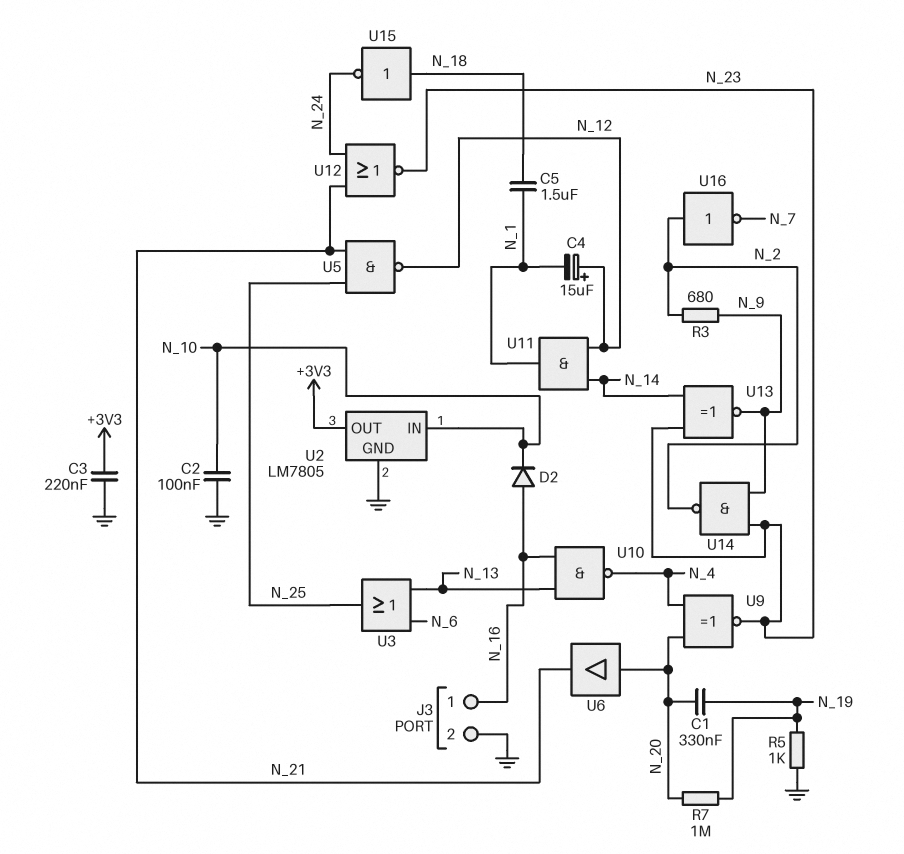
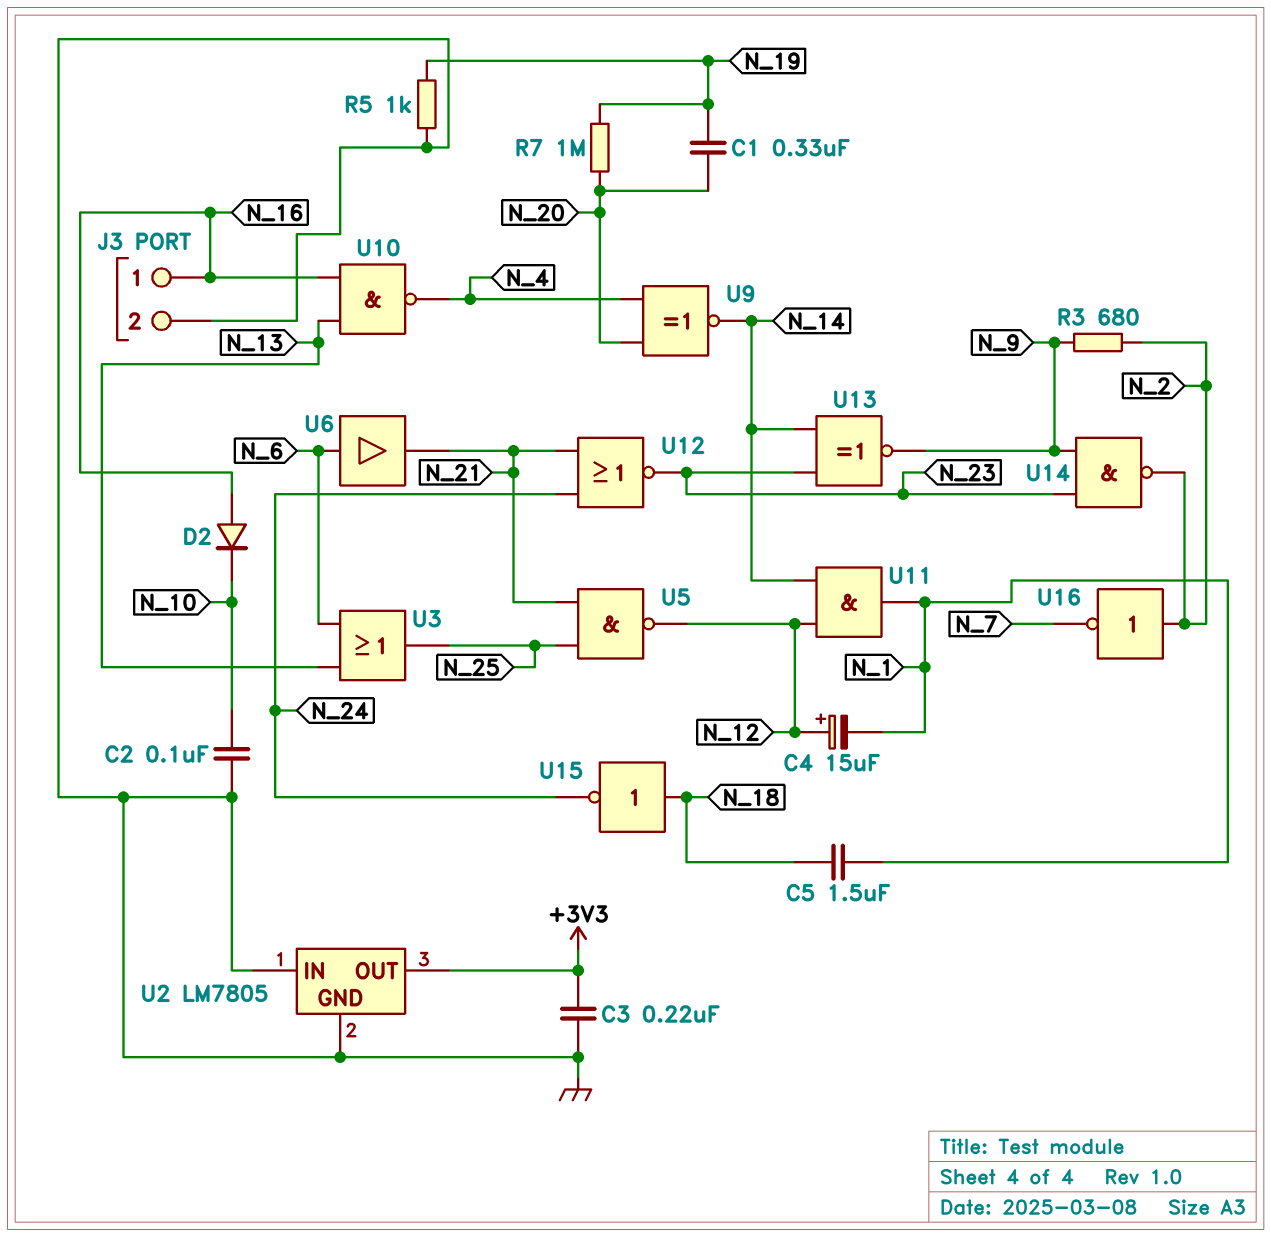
U2 pin IN: N_10 -> GND
U6: buffer (in N_20, out N_21) -> buffer (in N_6, out N_21)
U9: XNOR (in N_4, in N_20, out N_23) -> XNOR (in N_4, in N_20, out N_14)

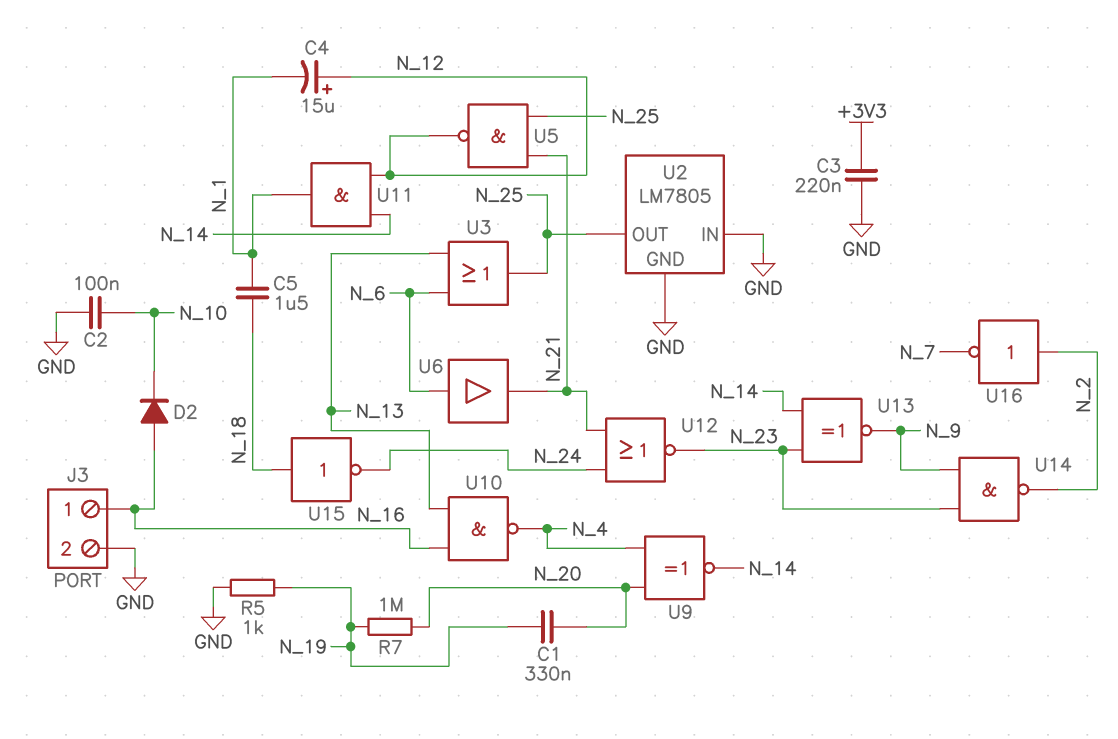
R3: 680 (N_2, N_9) -> none
U2 pin OUT: +3V3 -> N_25

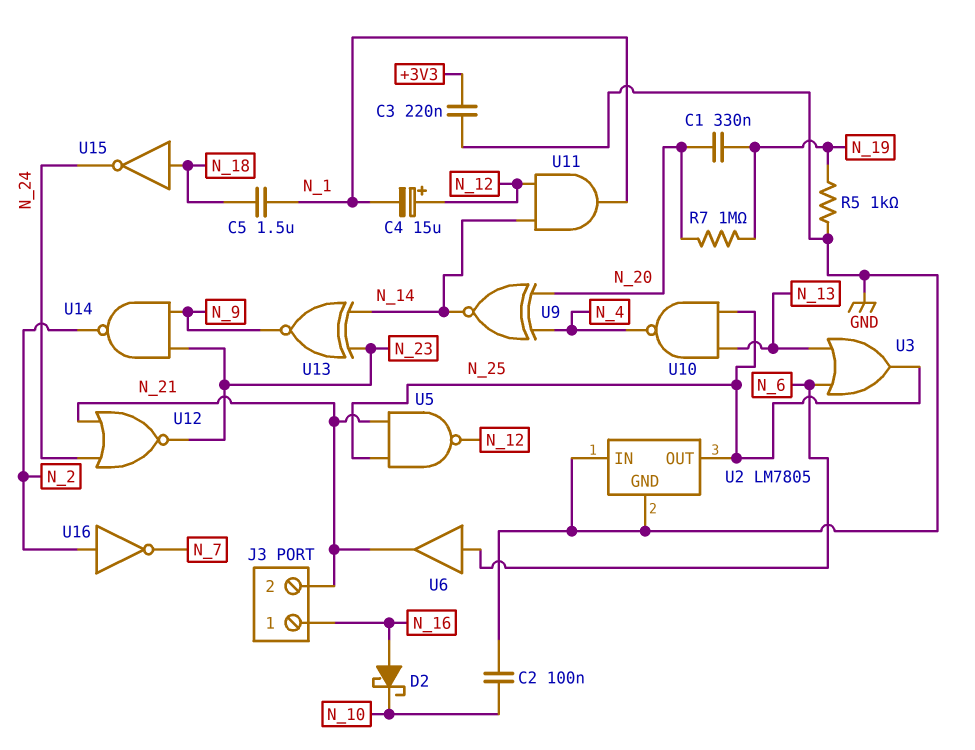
D2: diode (A N_16, K N_10) -> schottky (A N_16, K N_10)
J3 pin 2: GND -> N_21
U10: NAND (in N_13, in N_16, out N_4) -> NAND (in N_13, in N_25, out N_4)

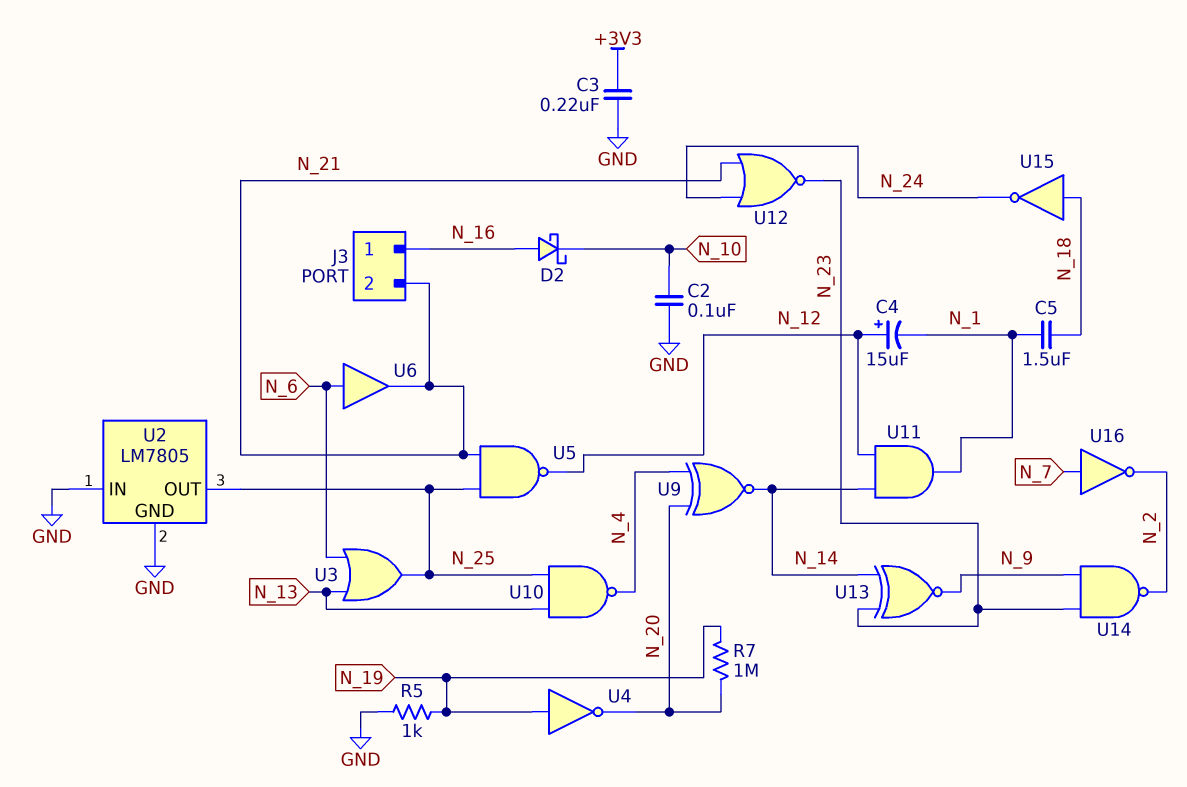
C1: 330nF (N_19, N_20) -> none
U4: none -> NOT (in N_19, out N_20)
U16: NOT (in N_2, out N_7) -> NOT (in N_7, out N_2)

